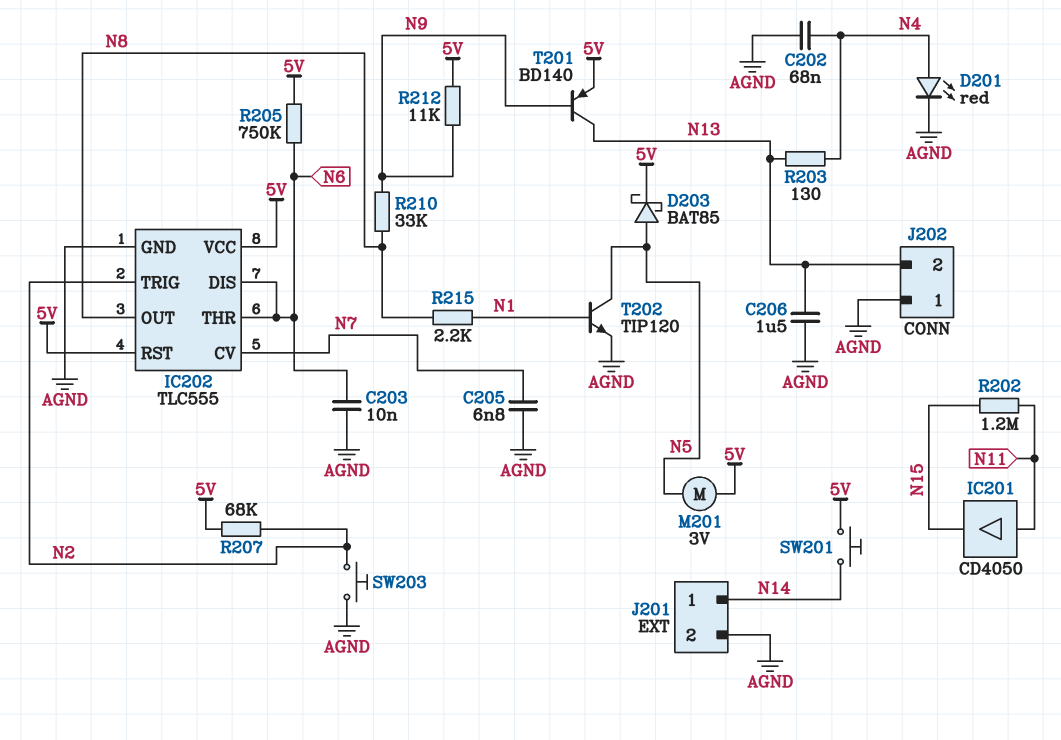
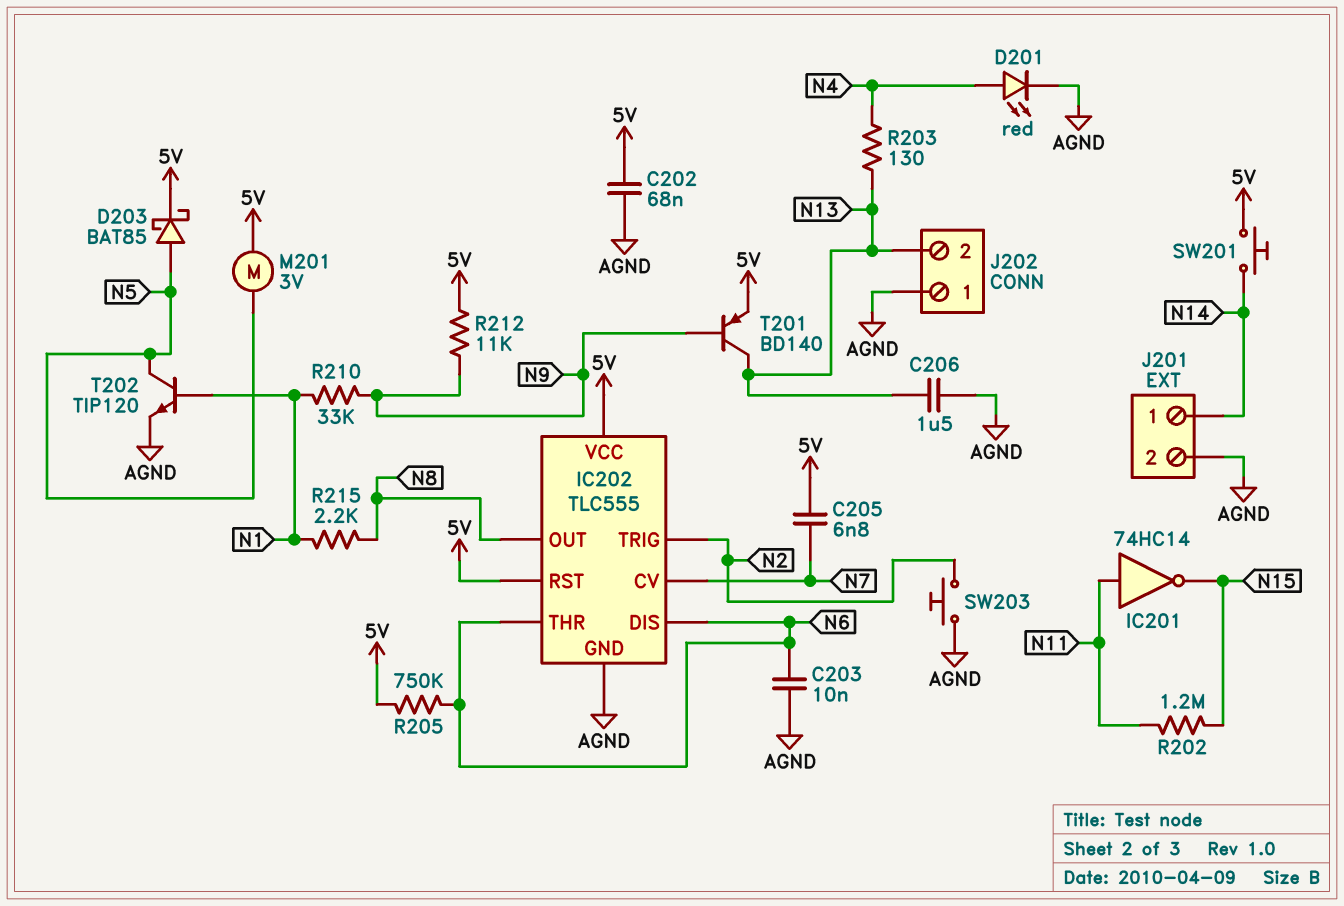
C202: 68nF (AGND, N4) -> 68nF (5V, AGND)
C205: 6.8nF (AGND, N7) -> 6.8nF (5V, N7)
IC201: buffer CD4050 (in N11, out N15) -> NOT 74HC14 (in N11, out N15)
R207: 68k (5V, N2) -> none
R210: 33k (N8, N9) -> 33k (N1, N9)

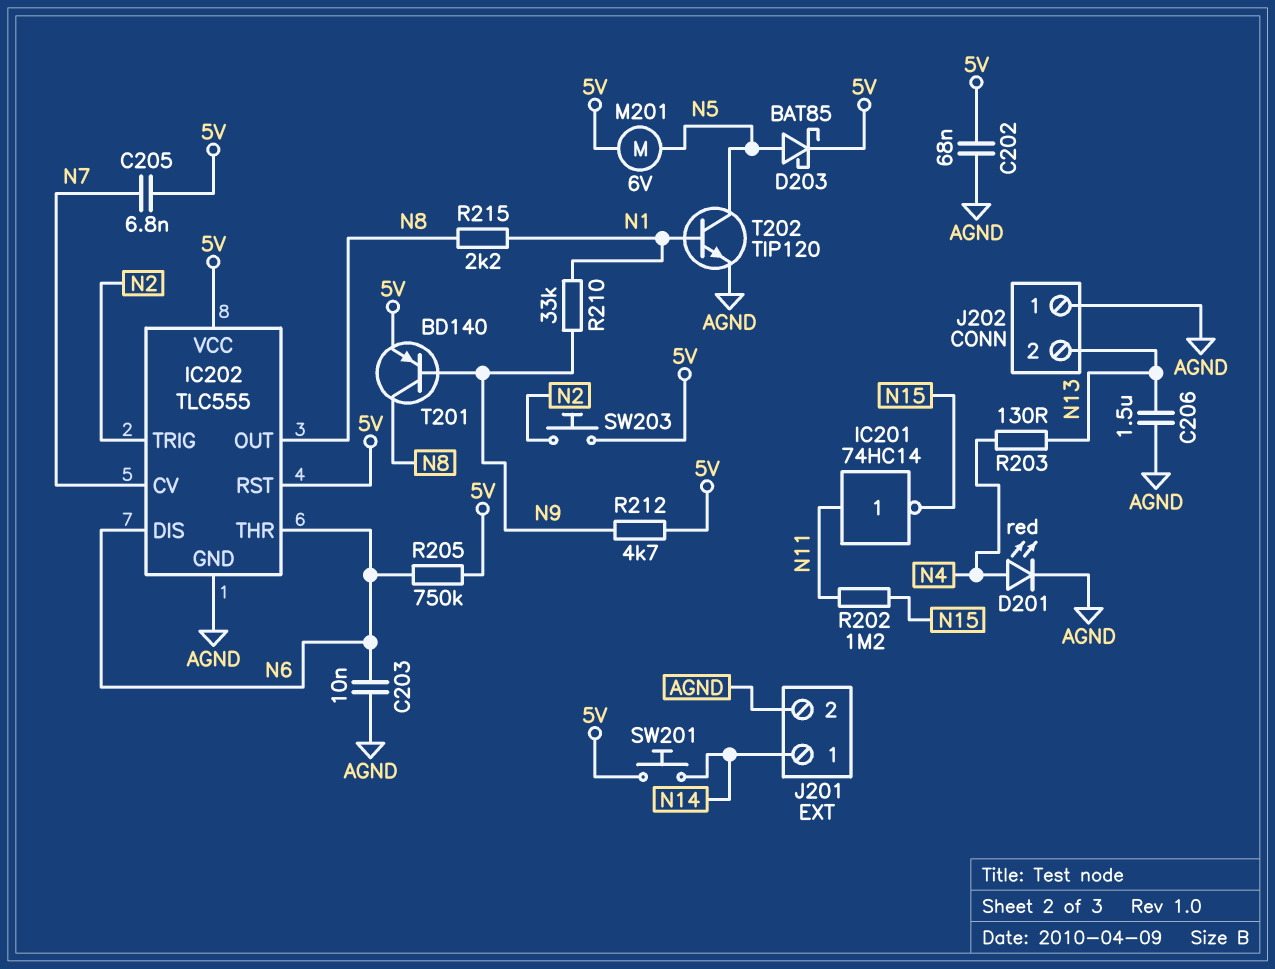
M201: motor 3V (5V, N5) -> motor 6V (5V, N5)
R212: 11k (5V, N9) -> 4.7k (5V, N9)
SW203: button (AGND, N2) -> button (5V, N2)
T201: PNP BD140 (B N9, C N13, E 5V) -> PNP BD140 (B N9, C N8, E 5V)

